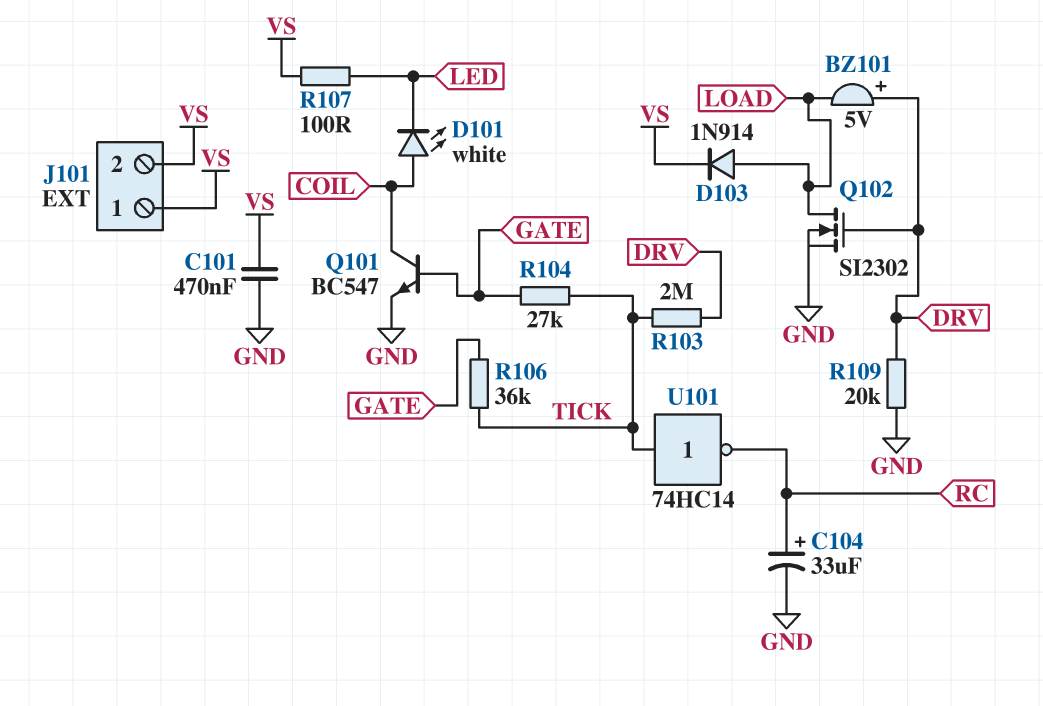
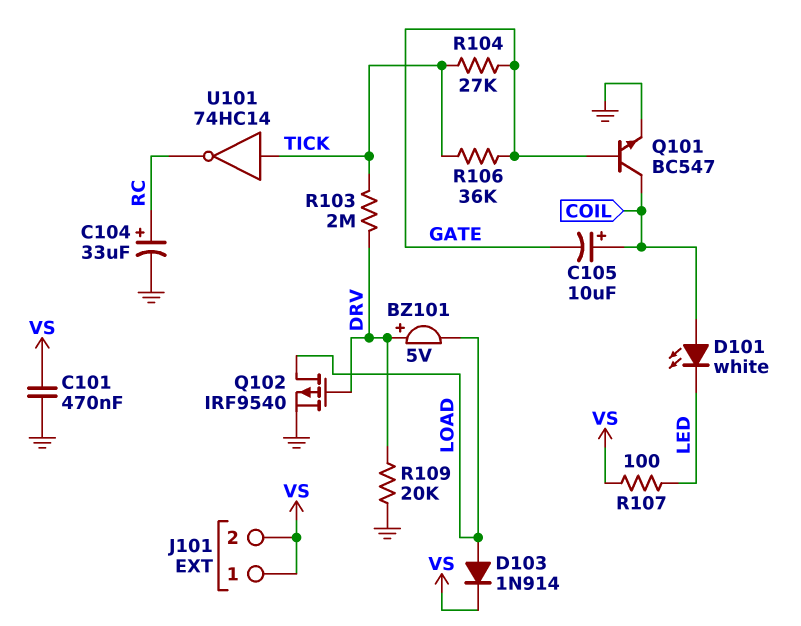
C105: none -> 10uF (plus COIL, minus GATE)
Q102: NMOS SI2302 (G DRV, D LOAD, S GND) -> PMOS IRF9540 (G DRV, D LOAD, S GND)

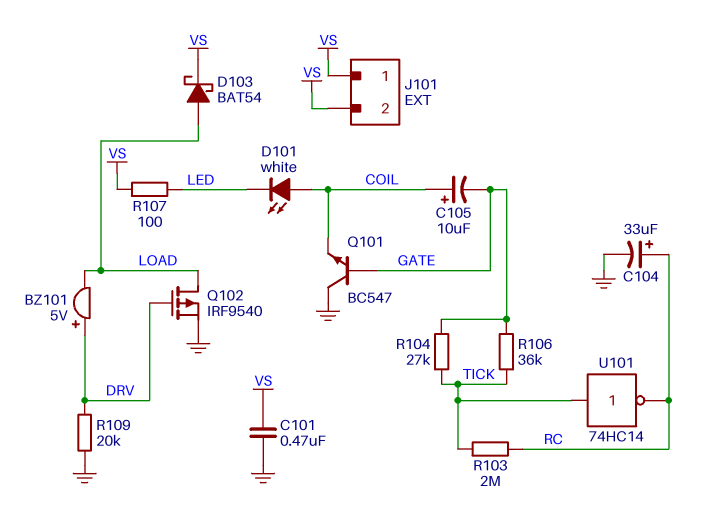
D103: diode 1N914 (A LOAD, K VS) -> schottky BAT54 (A LOAD, K VS)
Q101: NPN BC547 (B GATE, C COIL, E GND) -> NPN BC547 (B GATE, C GND, E COIL)
R103: 2M (DRV, TICK) -> 2M (RC, TICK)

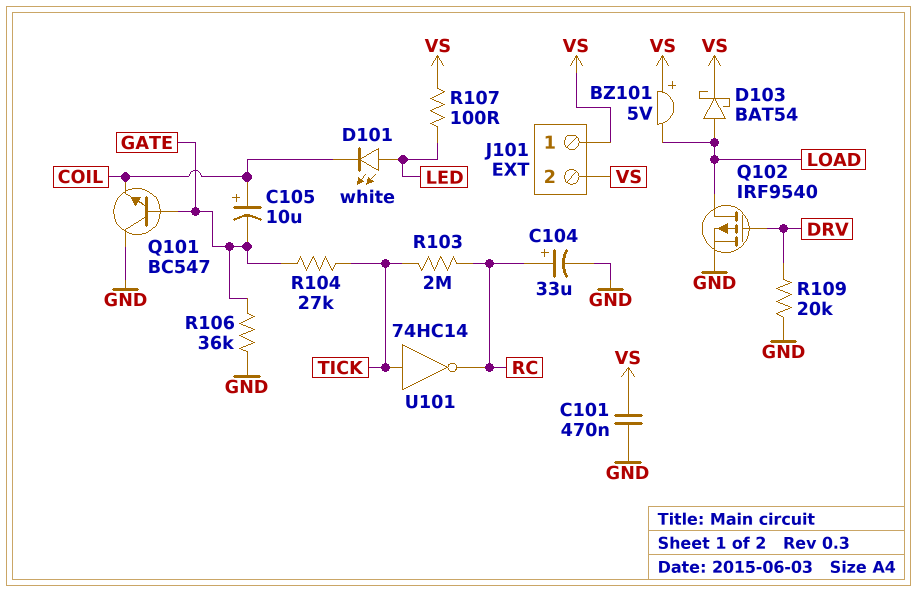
BZ101: buzzer 5V (plus DRV, minus LOAD) -> buzzer 5V (plus VS, minus LOAD)
D101: LED white (A COIL, K LED) -> LED white (A LED, K COIL)
R106: 36k (GATE, TICK) -> 36k (GATE, GND)

